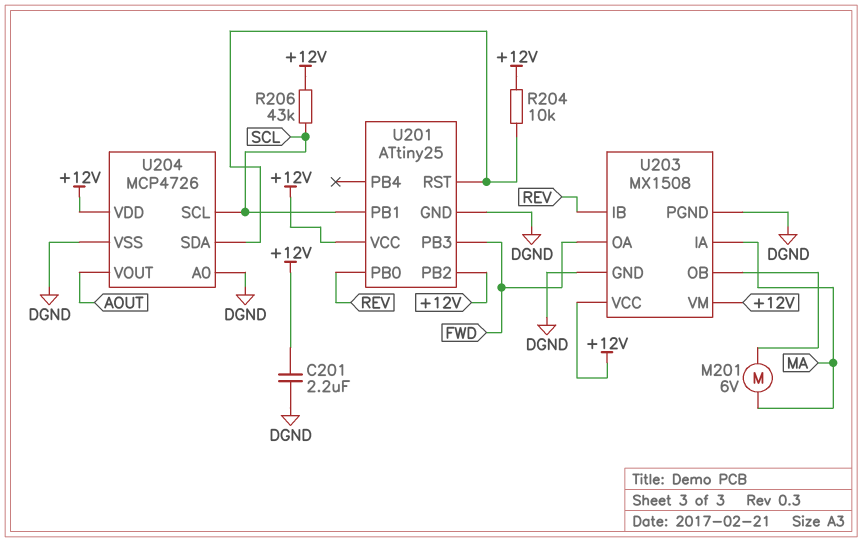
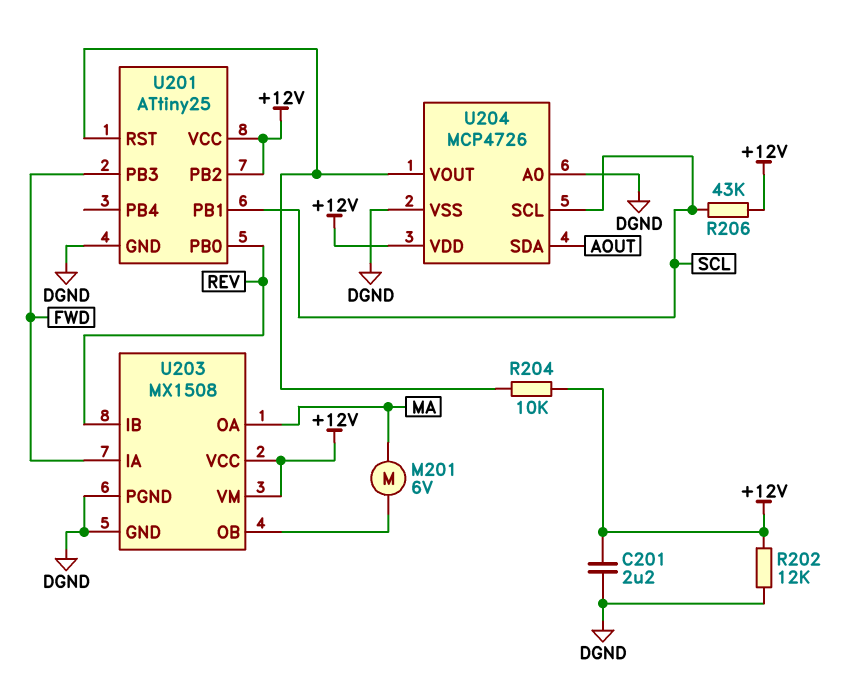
R202: none -> 12k (+12V, DGND)
U203 pin IA: MA -> FWD
U203 pin OA: FWD -> MA
U204 pin SDA: U201/RST -> AOUT
U204 pin VOUT: AOUT -> U201/RST

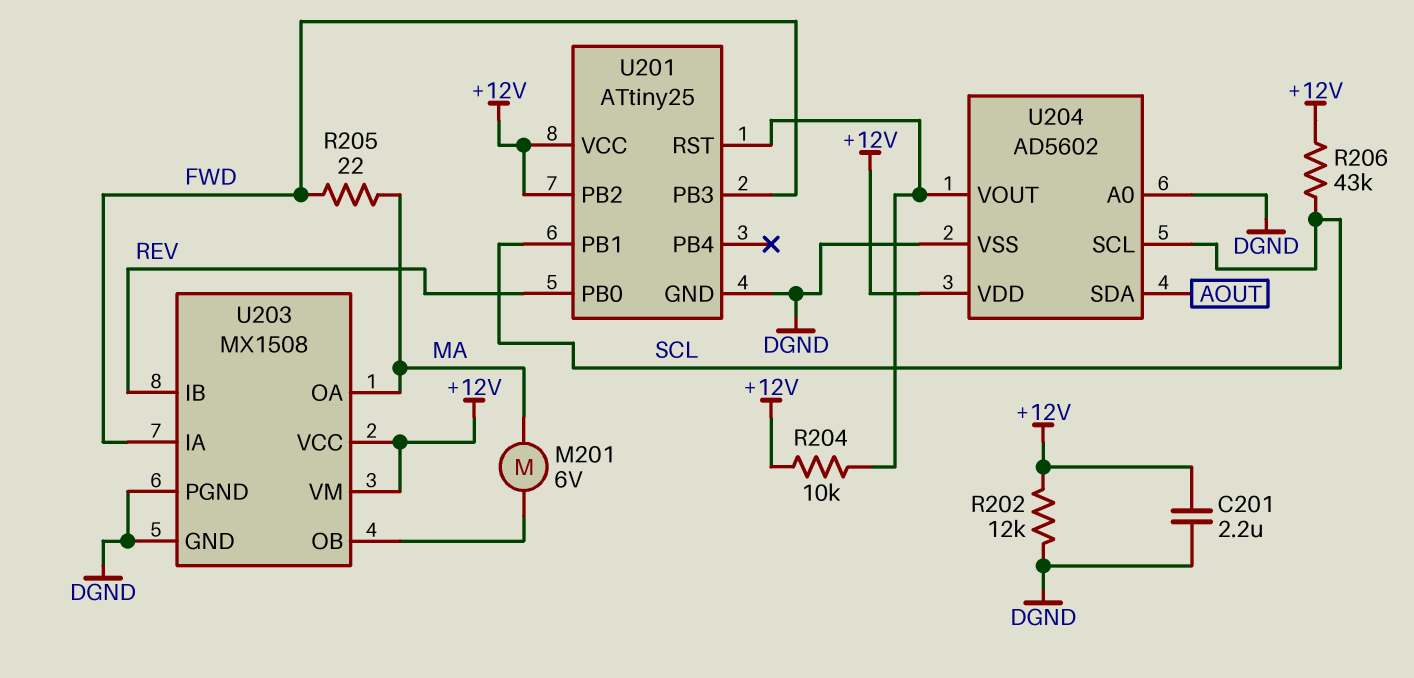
R205: none -> 22 (FWD, MA)
U204: MCP4726 -> AD5602

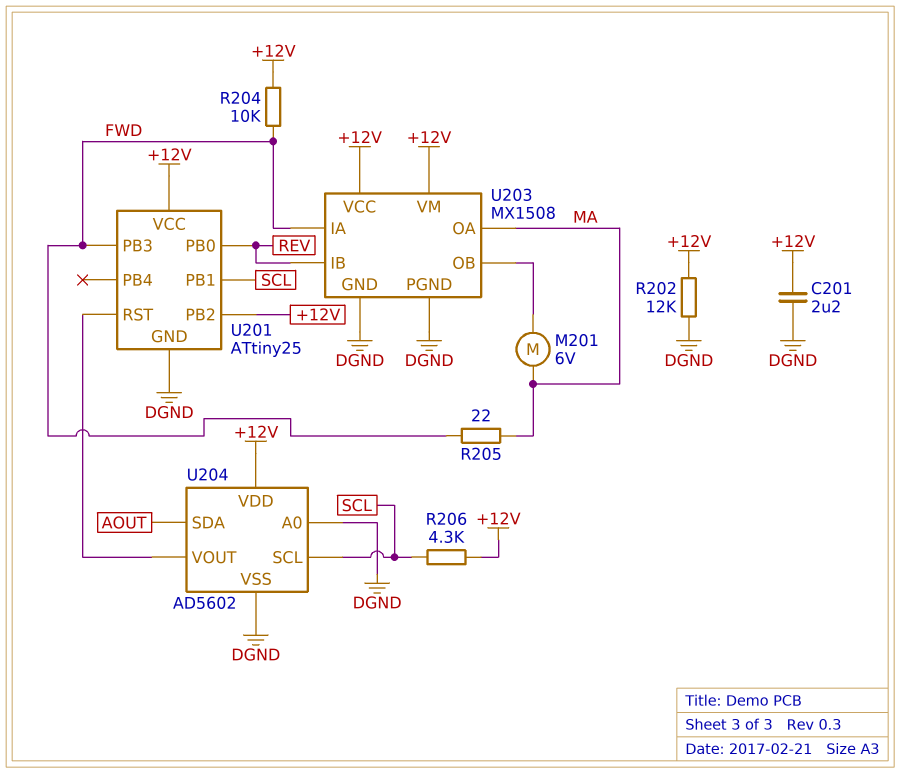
R204: 10k (+12V, U201/RST) -> 10k (+12V, FWD)
R206: 43k (+12V, SCL) -> 4.3k (+12V, SCL)

